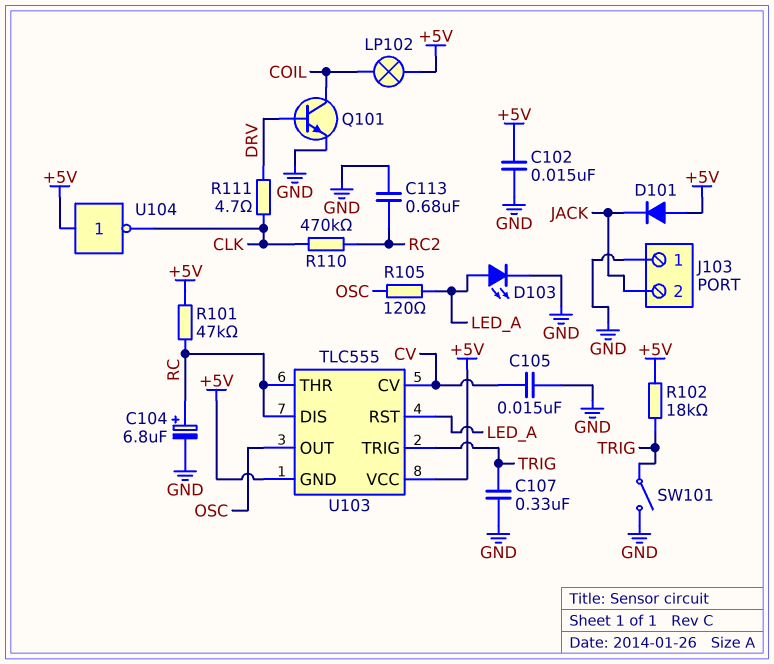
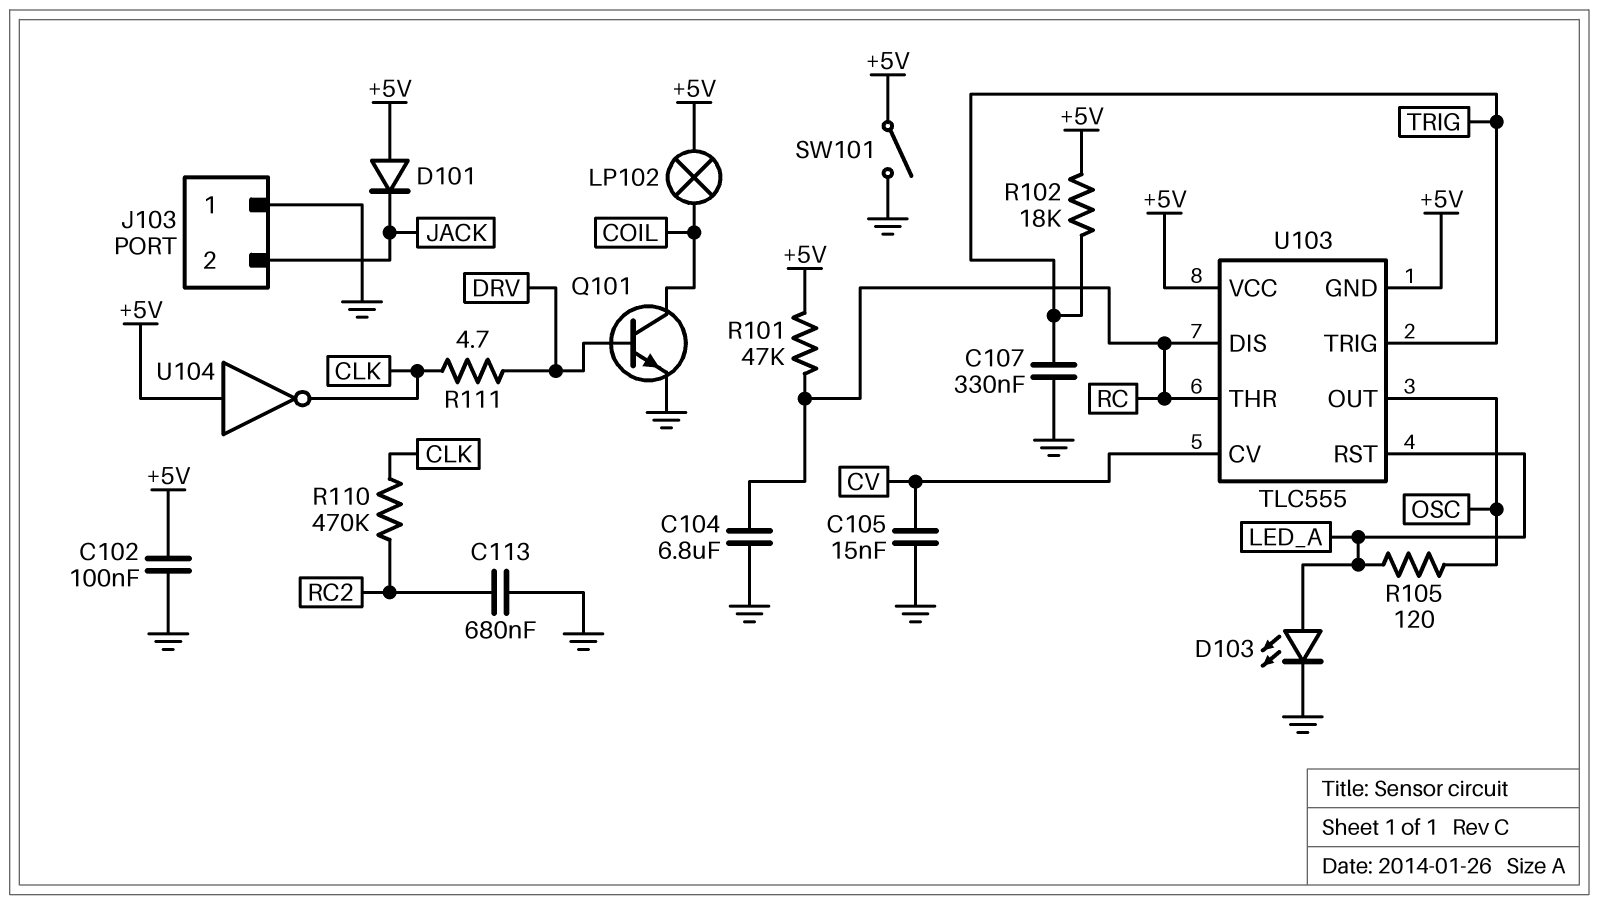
C102: 15nF (+5V, GND) -> 100nF (+5V, GND)
C104: 6.8uF (plus RC, minus GND) -> 6.8uF (GND, RC)
SW101: switch (GND, TRIG) -> switch (+5V, GND)

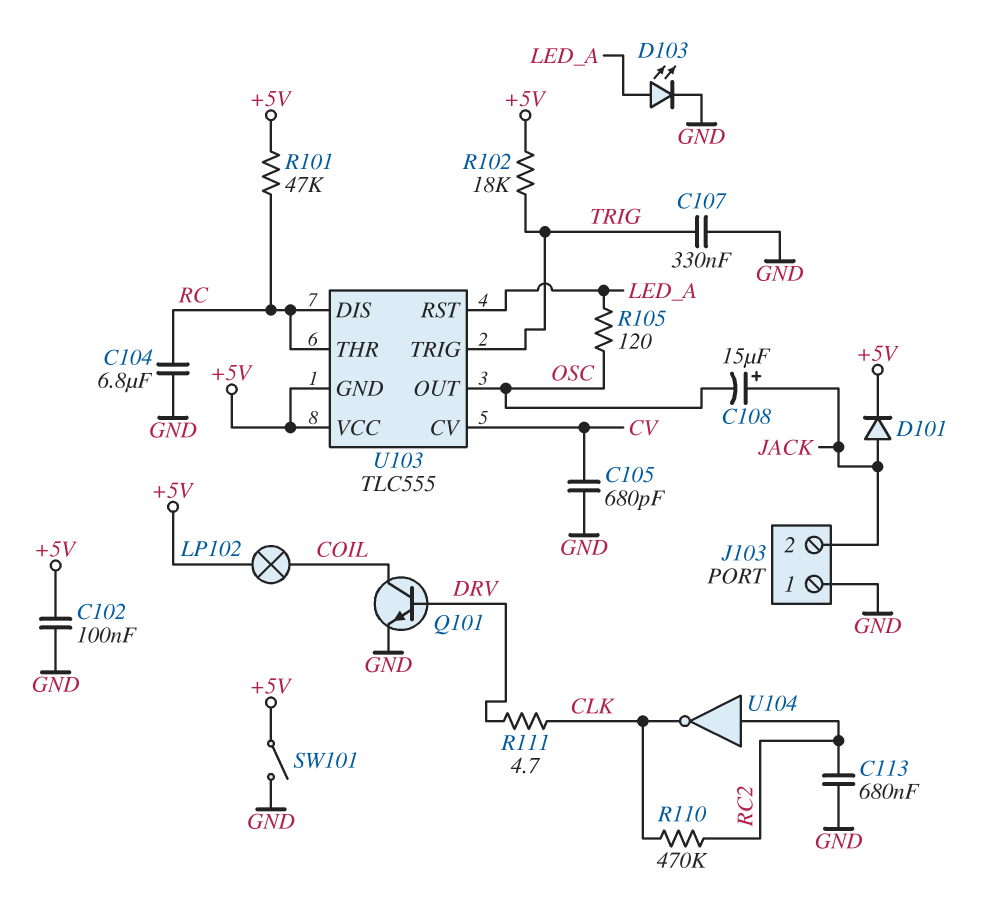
C105: 15nF (CV, GND) -> 680pF (CV, GND)
C108: none -> 15uF (plus JACK, minus OSC)
D101: diode (A +5V, K JACK) -> diode (A JACK, K +5V)
U104: NOT (in +5V, out CLK) -> NOT (in RC2, out CLK)

